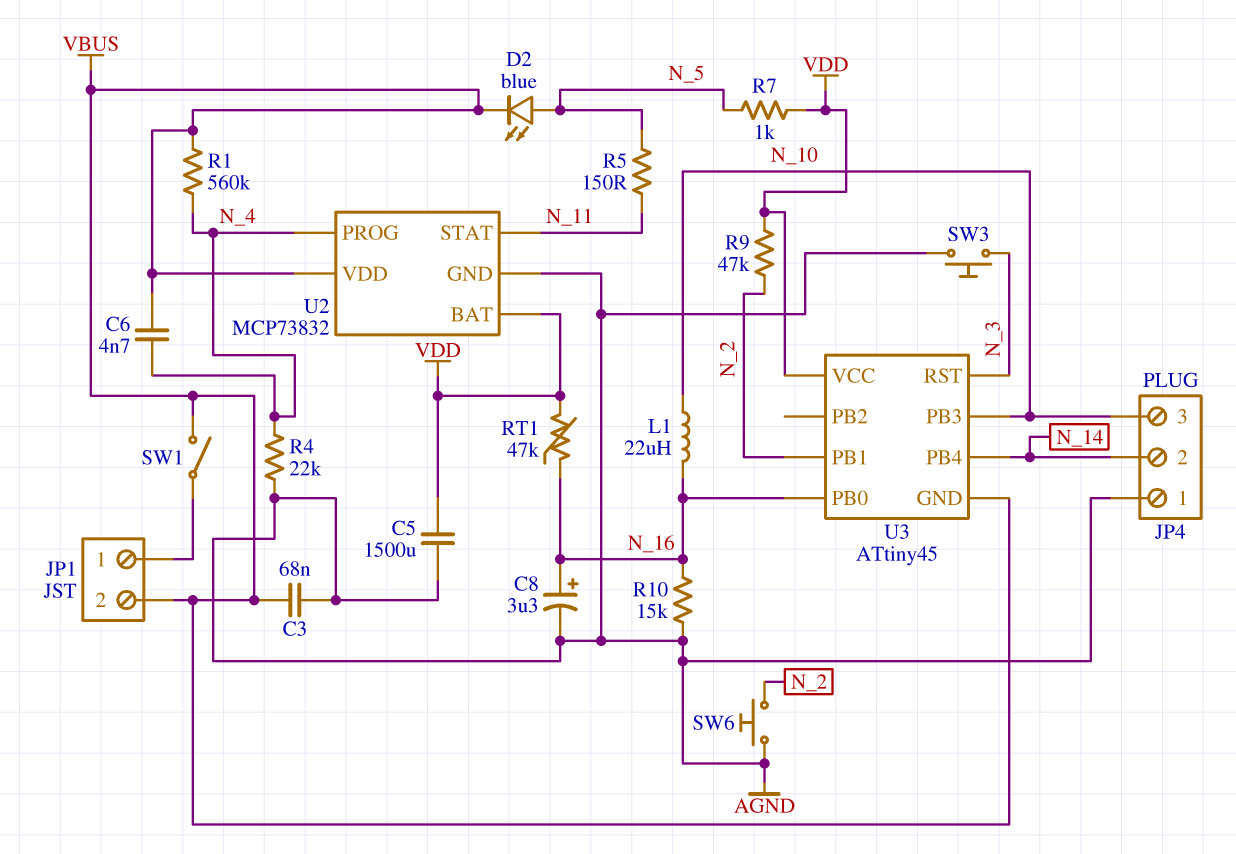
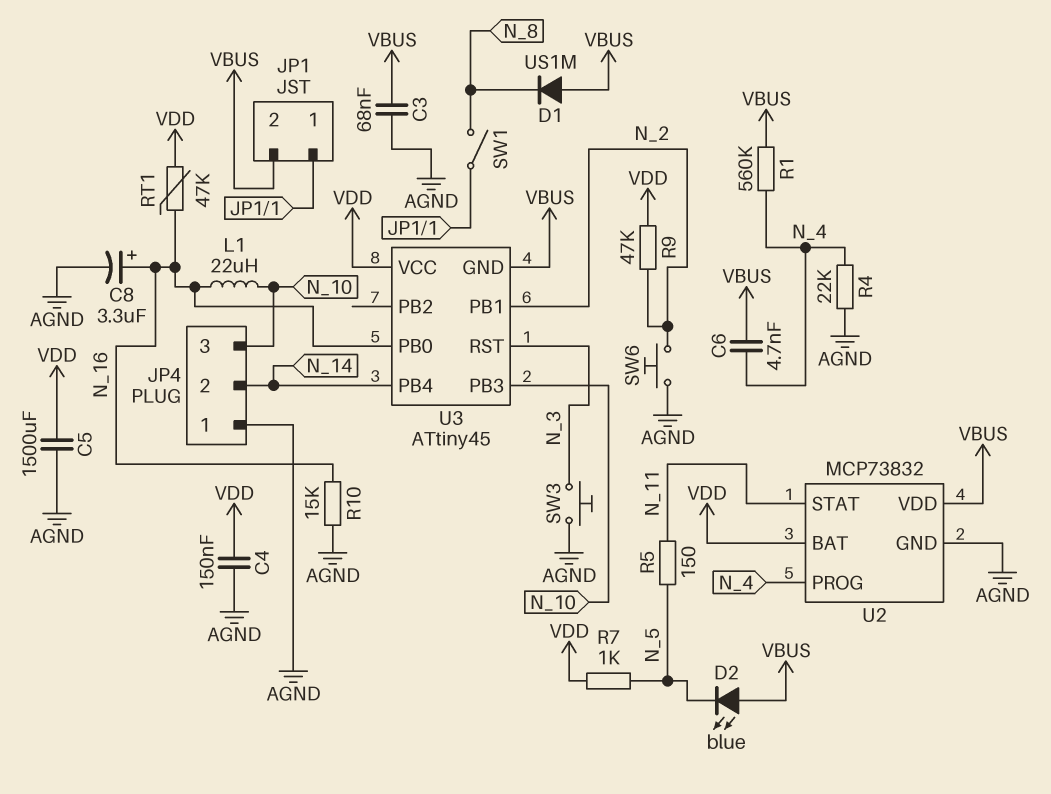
C4: none -> 150nF (AGND, VDD)
D1: none -> diode US1M (A VBUS, K N_8)
D2: LED blue (A N_5, K VBUS) -> LED blue (A VBUS, K N_5)
SW1: switch (JP1/1, VBUS) -> switch (JP1/1, N_8)

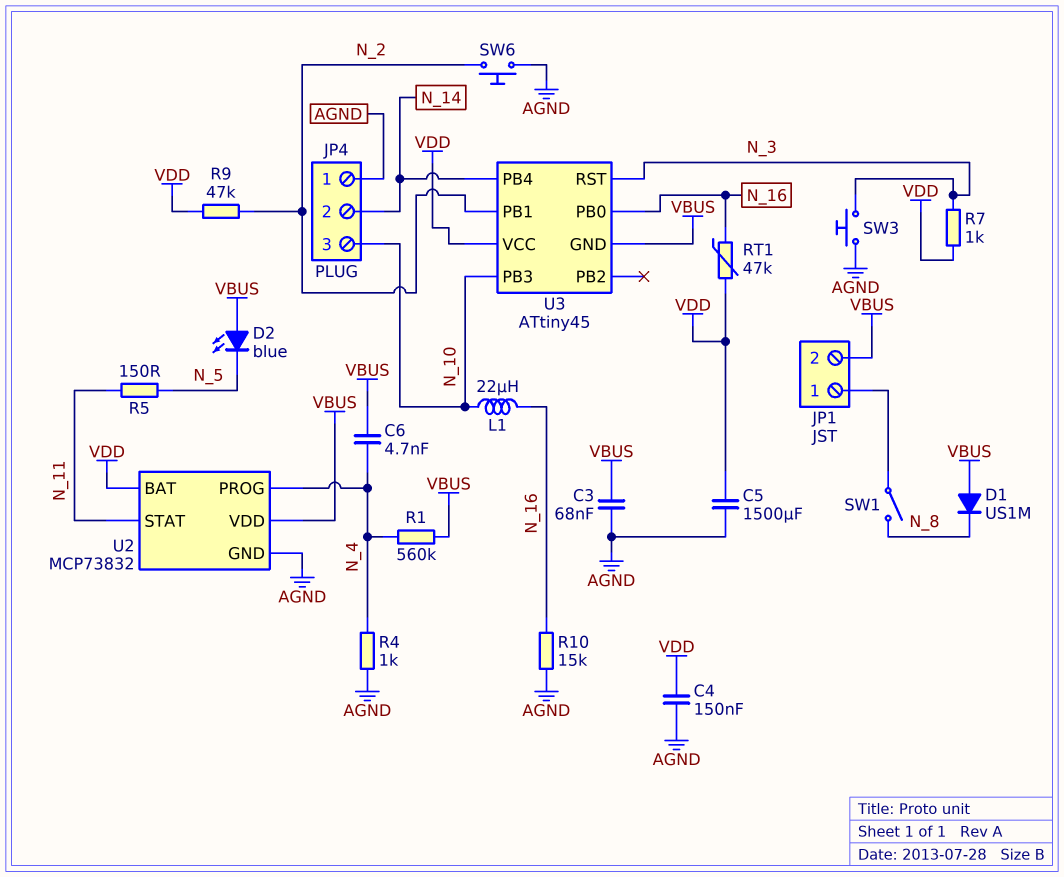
C8: 3.3uF (plus N_16, minus AGND) -> none
R4: 22k (AGND, N_4) -> 1k (AGND, N_4)
R7: 1k (N_5, VDD) -> 1k (N_3, VDD)

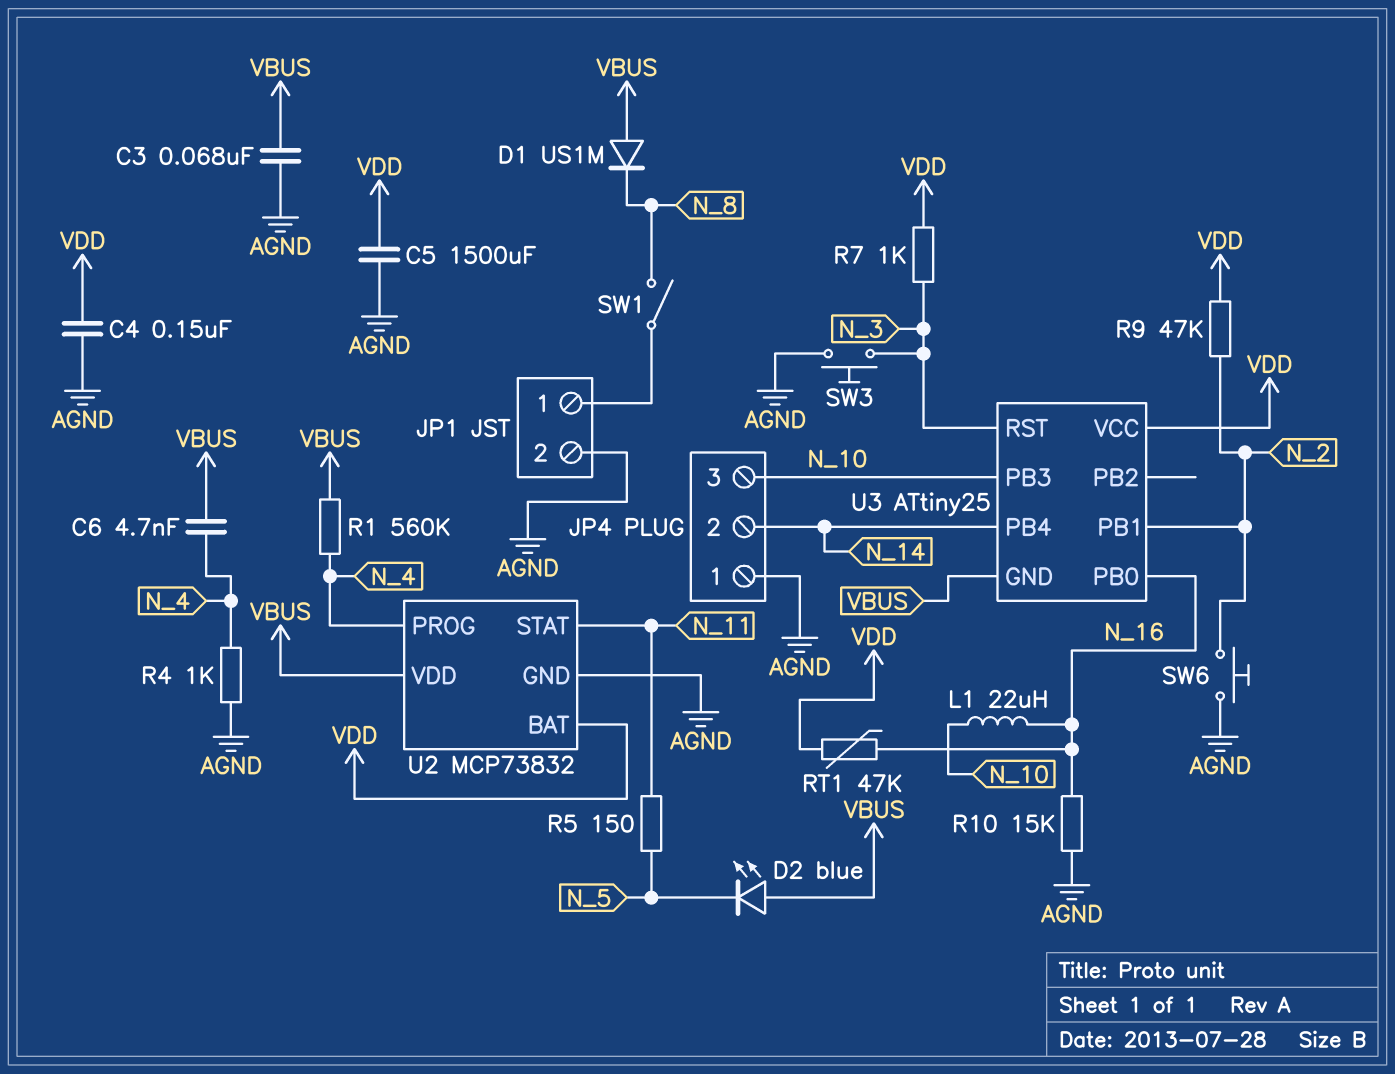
JP1 pin 2: VBUS -> AGND
U3: ATtiny45 -> ATtiny25

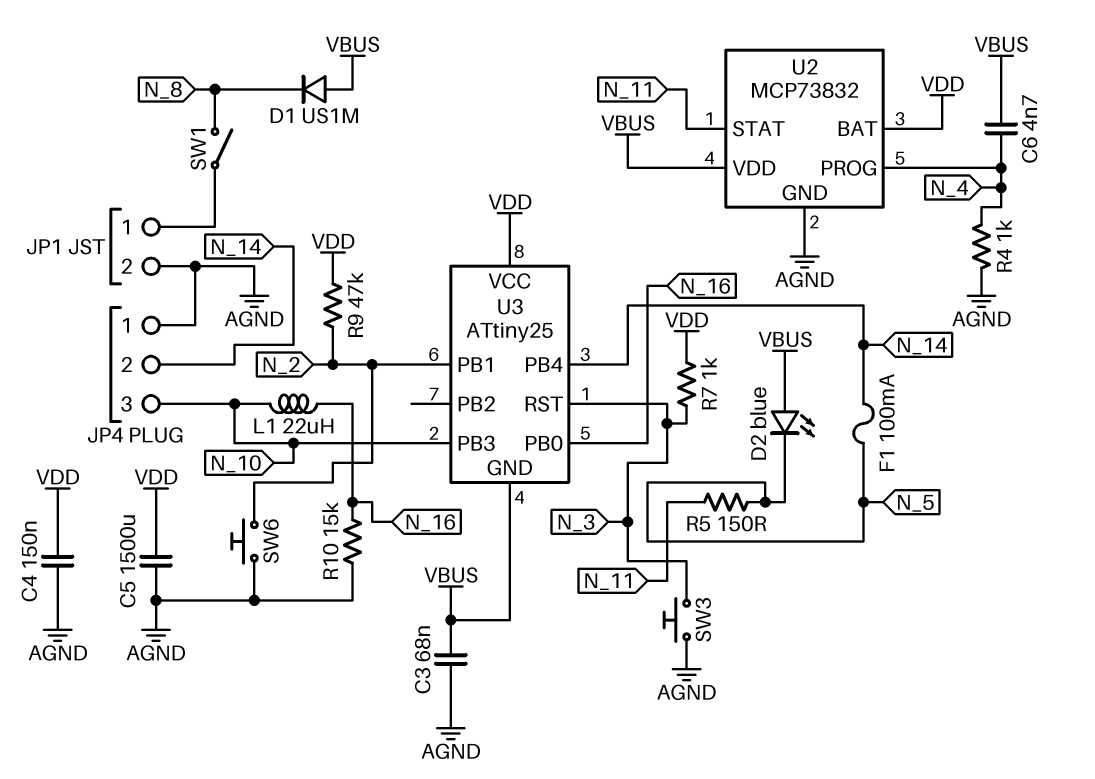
F1: none -> 100mA (N_5, N_14)
R1: 560k (N_4, VBUS) -> none
RT1: 47k (N_16, VDD) -> none

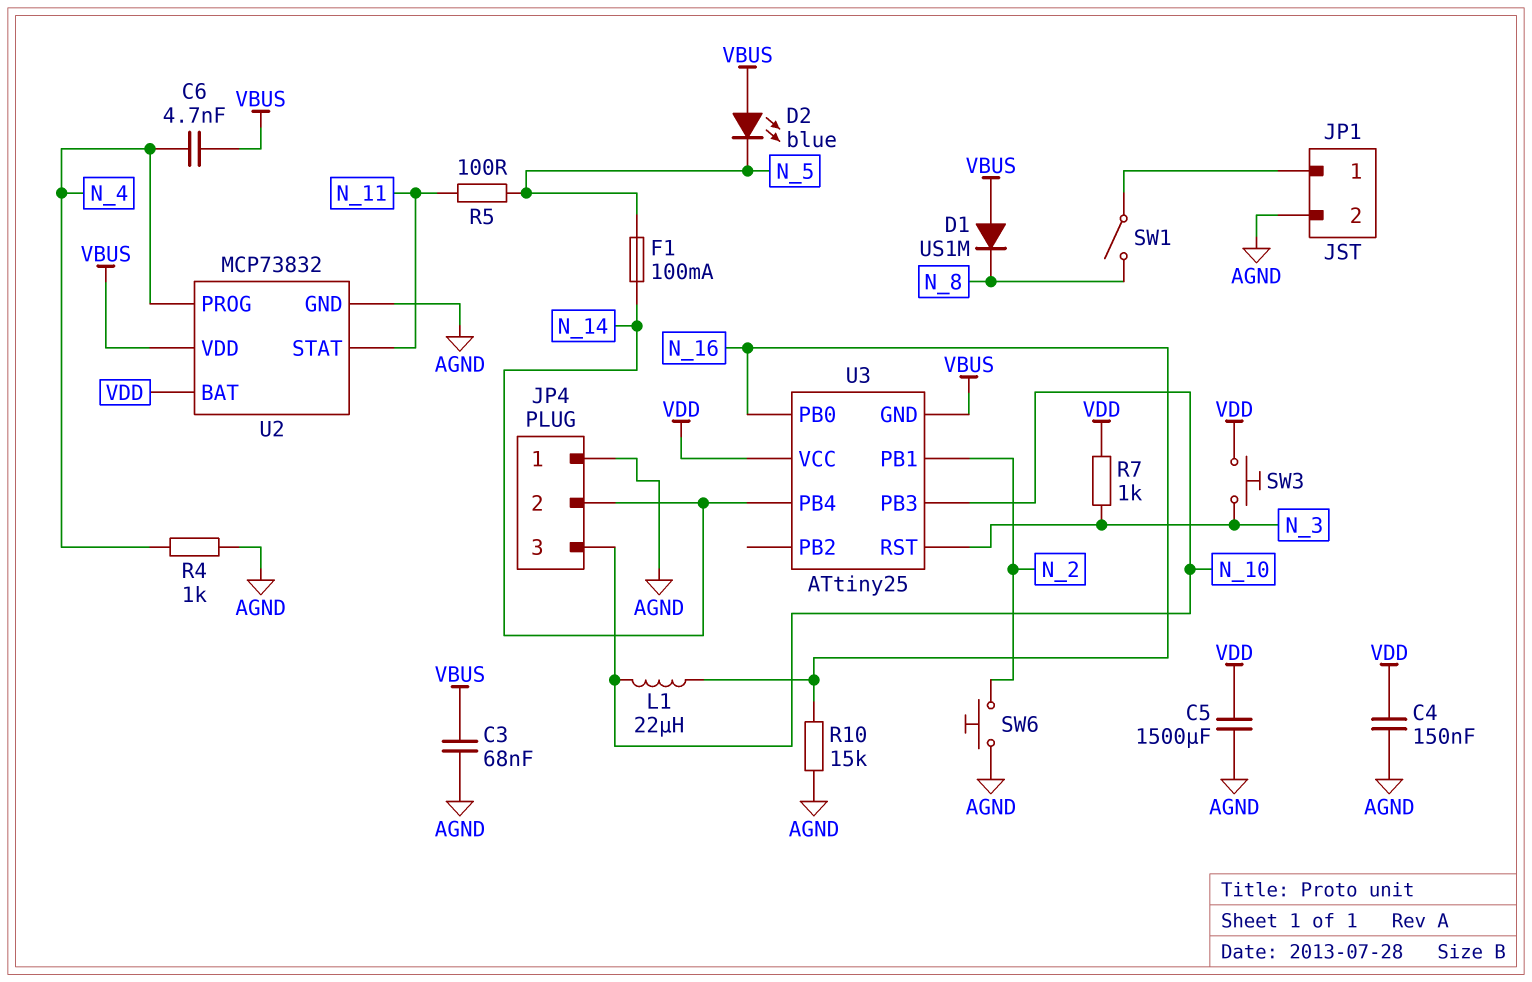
R5: 150 (N_5, N_11) -> 100 (N_5, N_11)
R9: 47k (N_2, VDD) -> none
SW3: button (AGND, N_3) -> button (N_3, VDD)

